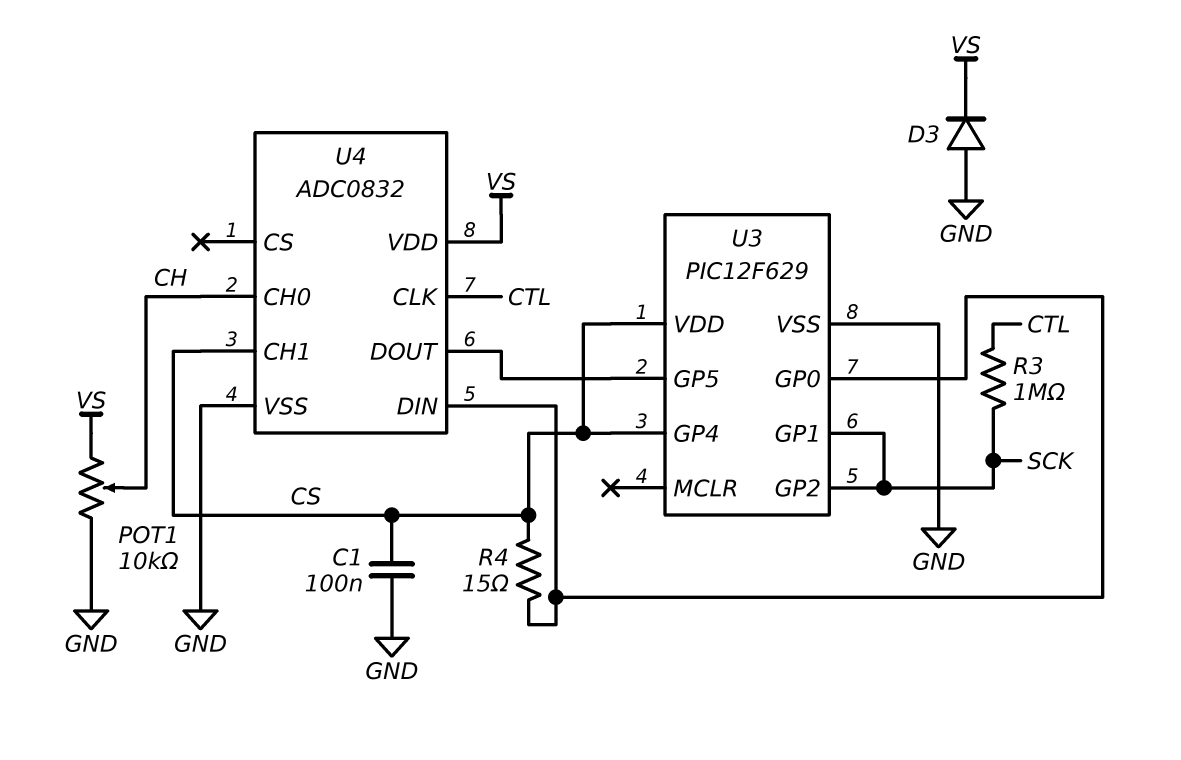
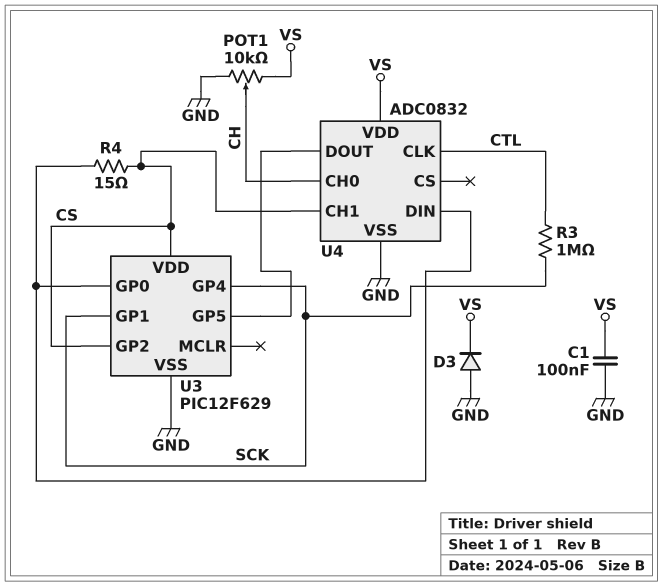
C1: 100nF (CS, GND) -> 100nF (GND, VS)
U3 pin GP2: SCK -> CS
U3 pin GP4: CS -> SCK

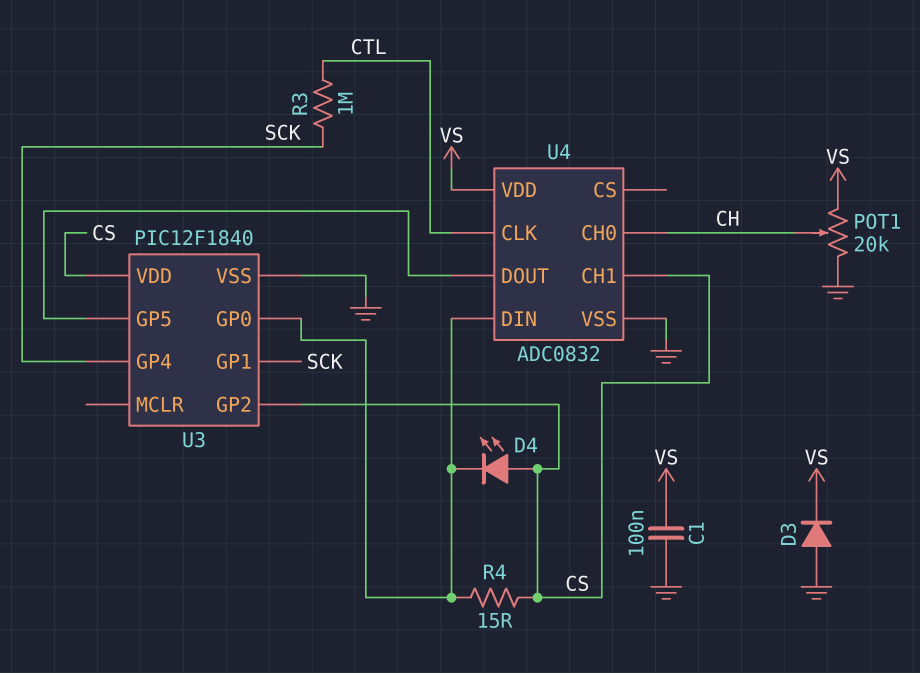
D4: none -> LED (A CS, K U3/GP0)
POT1: 10k (GND, VS, wiper CH) -> 20k (GND, VS, wiper CH)
U3: PIC12F629 -> PIC12F1840

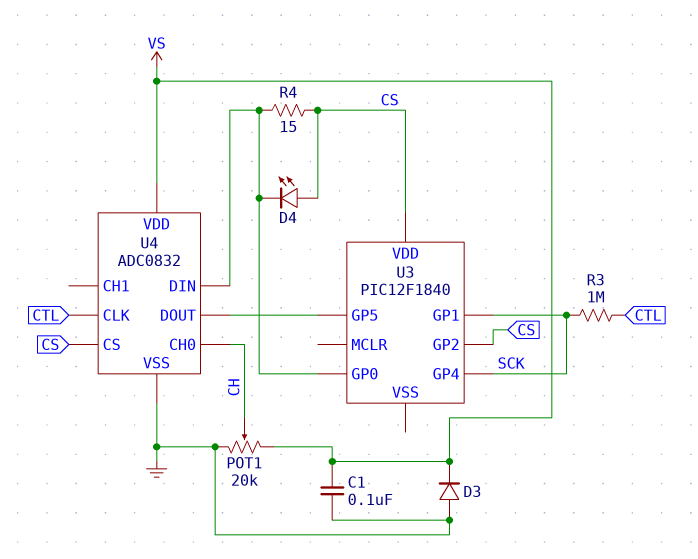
U3 pin VSS: GND -> none
U4 pin CH1: CS -> none
U4 pin CS: none -> CS

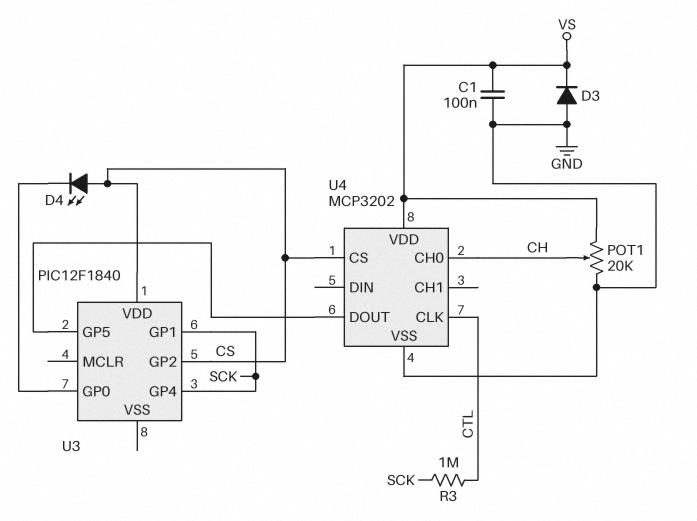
R4: 15 (CS, U3/GP0) -> none
U4: ADC0832 -> MCP3202
U4 pin DIN: U3/GP0 -> none

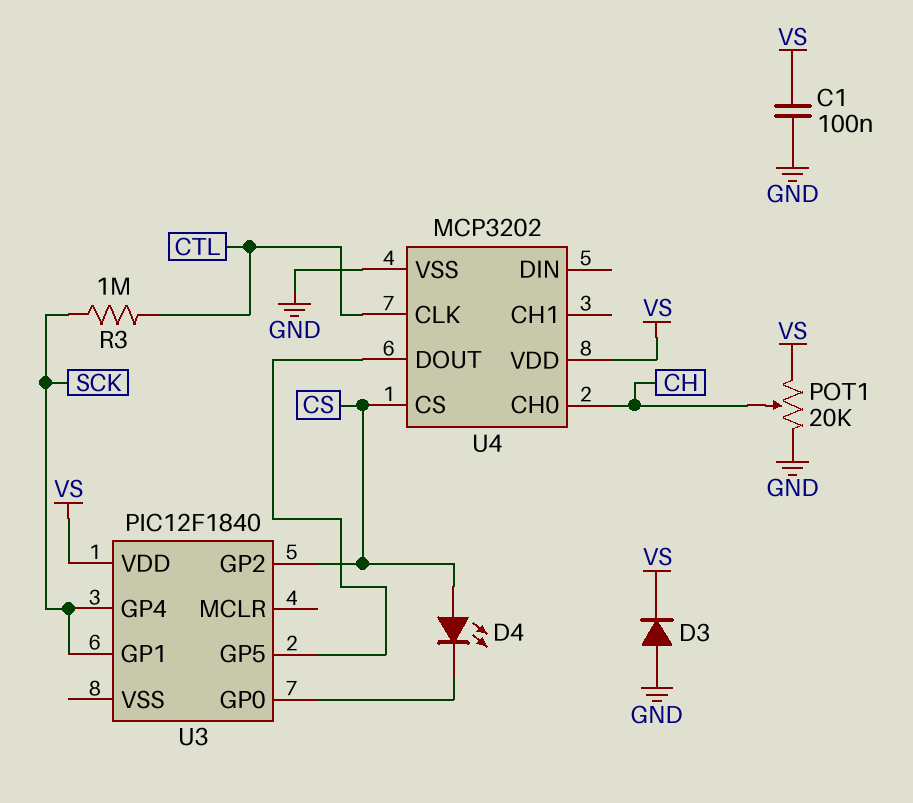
U3 pin VDD: CS -> VS

